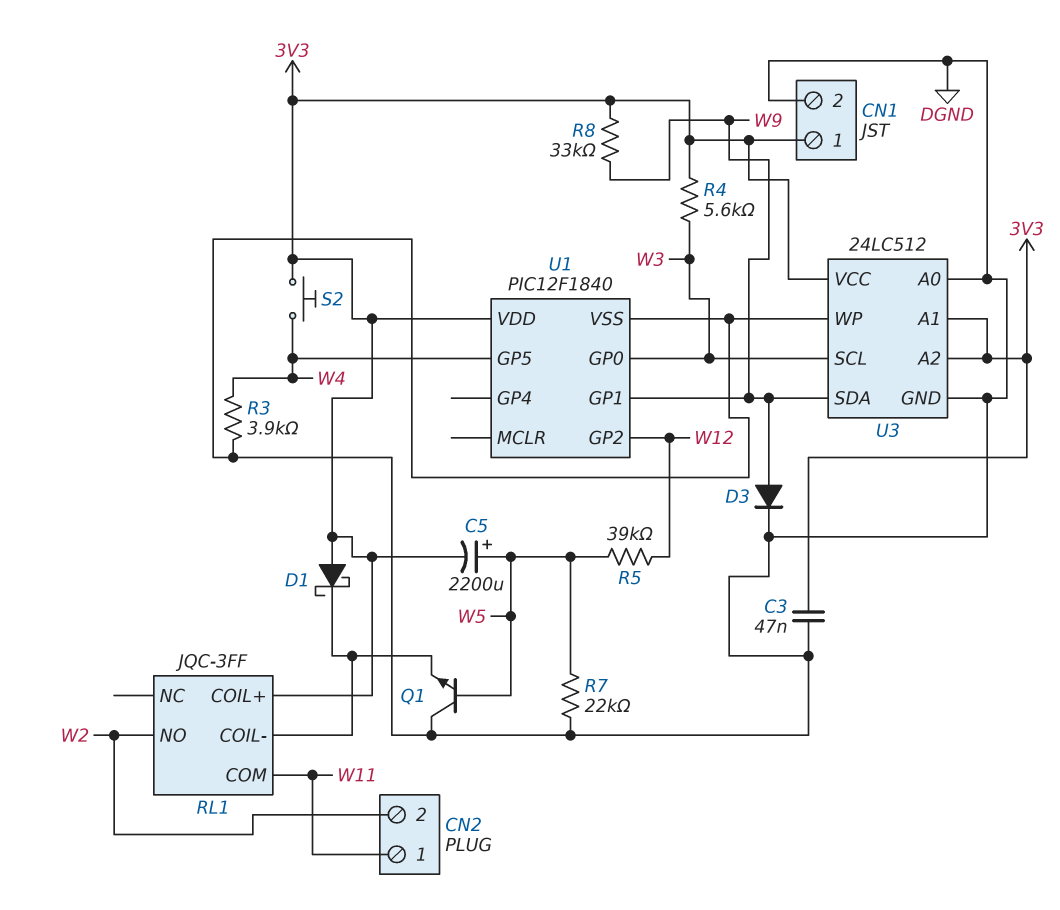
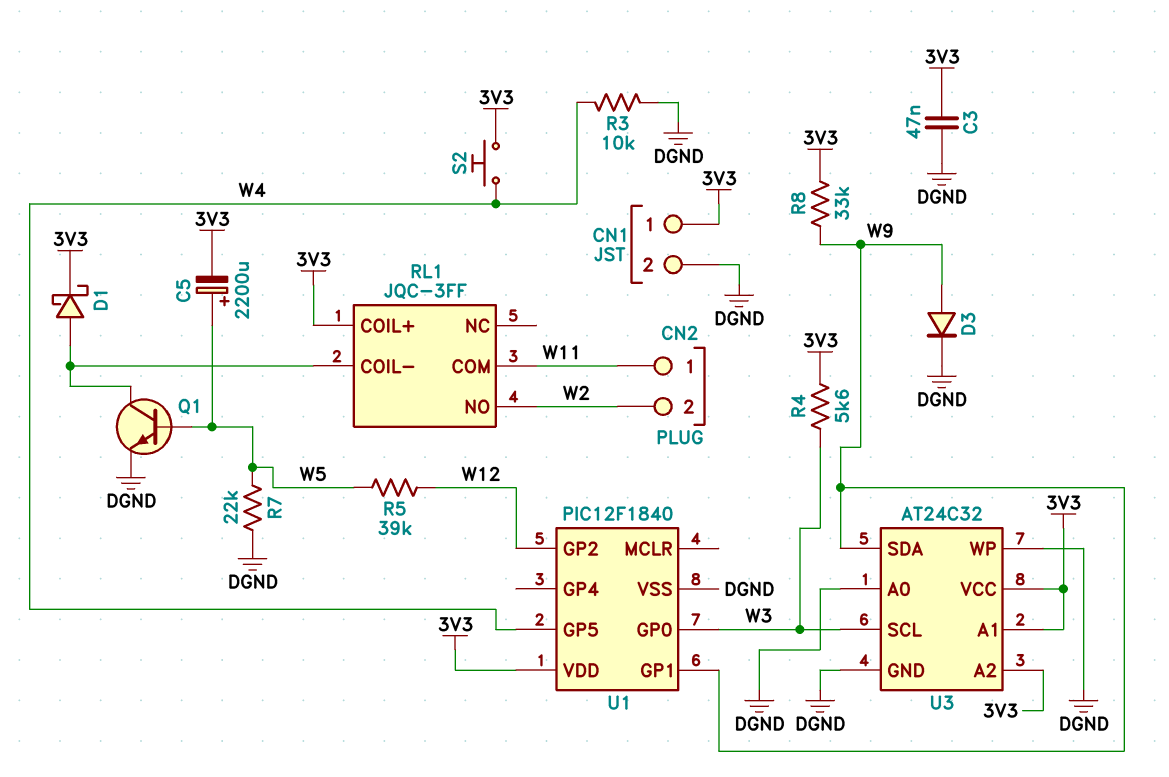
D1: schottky (A 3V3, K RL1/COIL-) -> schottky (A RL1/COIL-, K 3V3)
Q1: NPN (B W5, C DGND, E RL1/COIL-) -> NPN (B W5, C RL1/COIL-, E DGND)
R3: 3.9k (DGND, W4) -> 10k (DGND, W4)
U3: 24LC512 -> AT24C32

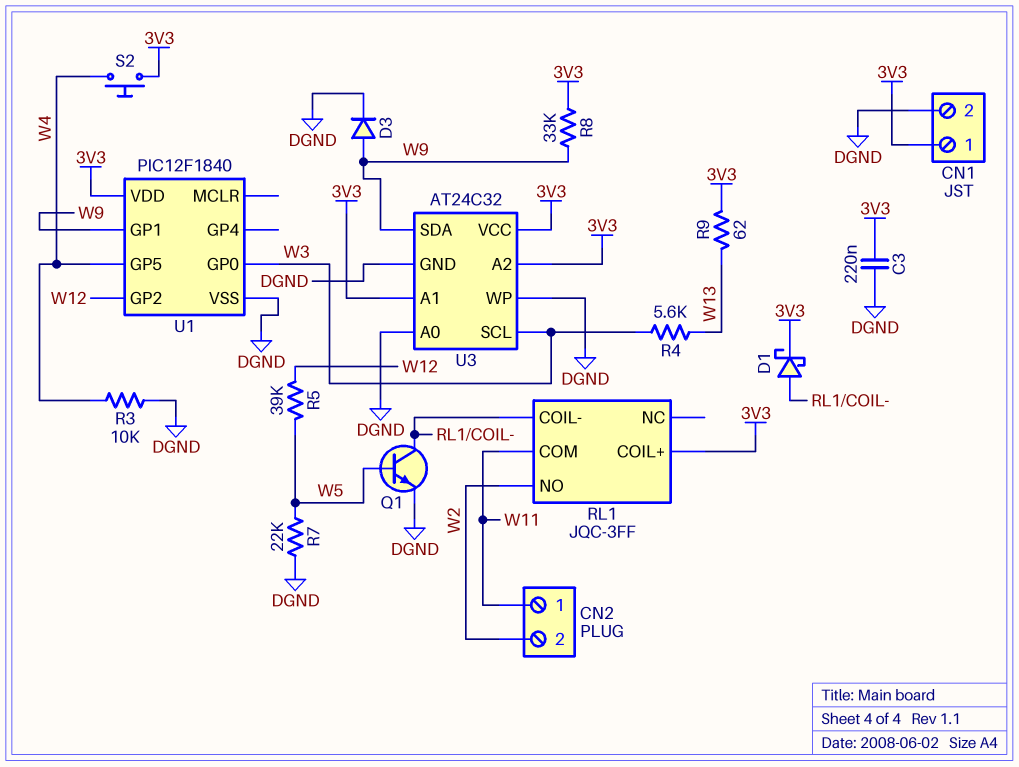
C3: 47nF (3V3, DGND) -> 220nF (3V3, DGND)
C5: 2200uF (plus W5, minus 3V3) -> none
R4: 5.6k (3V3, W3) -> 5.6k (W3, W13)
R9: none -> 62 (3V3, W13)

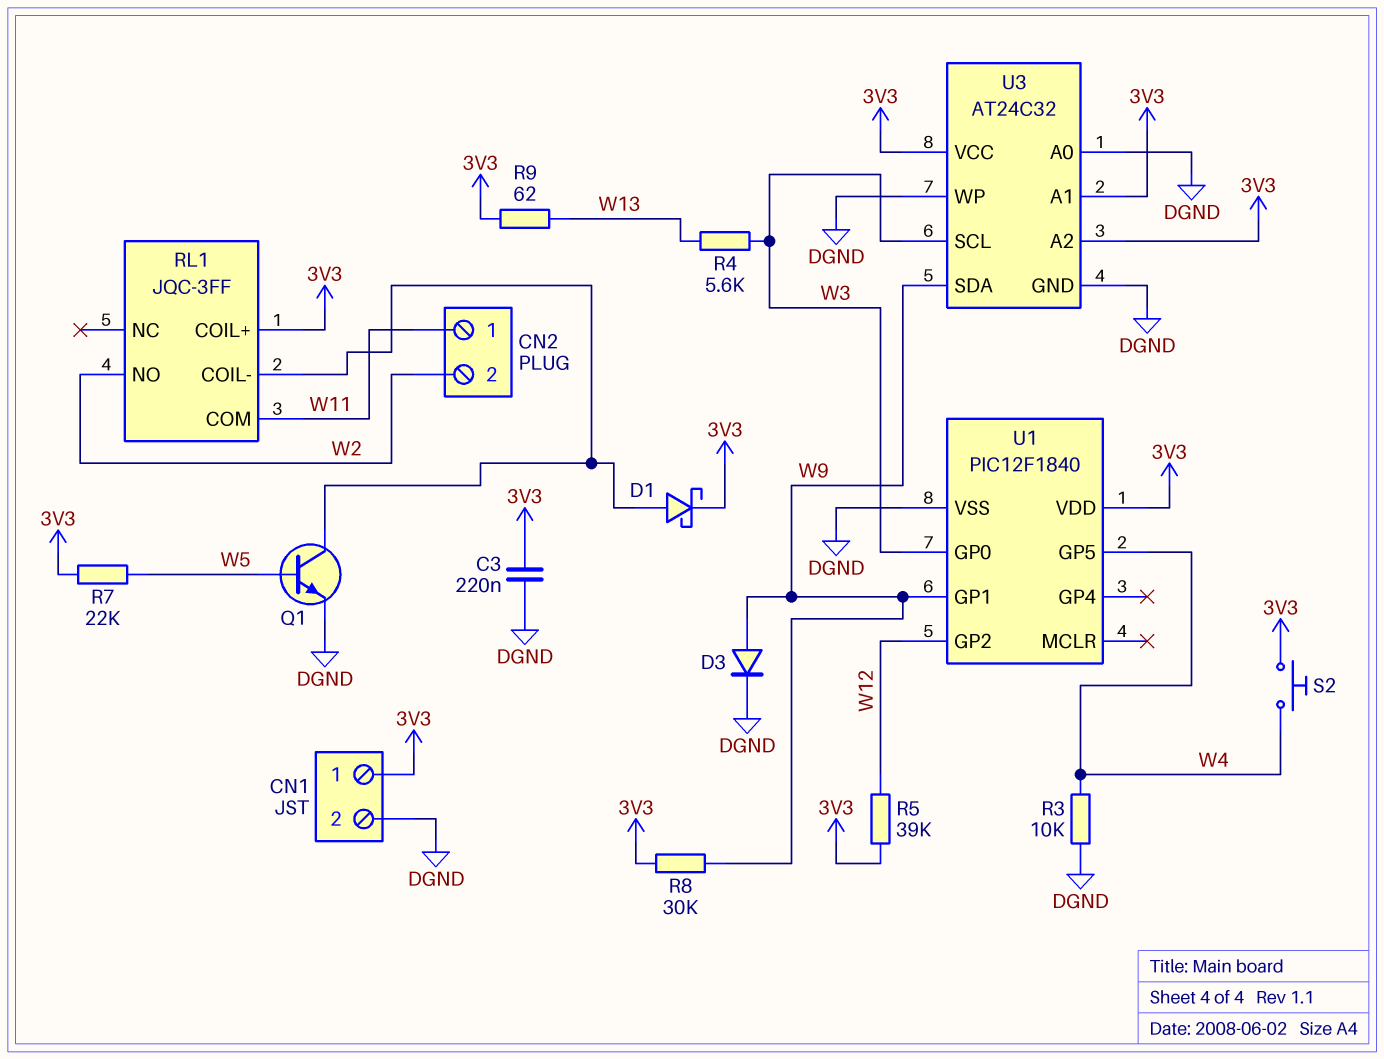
R5: 39k (W5, W12) -> 39k (3V3, W12)
R7: 22k (DGND, W5) -> 22k (3V3, W5)
R8: 33k (3V3, W9) -> 30k (3V3, W9)

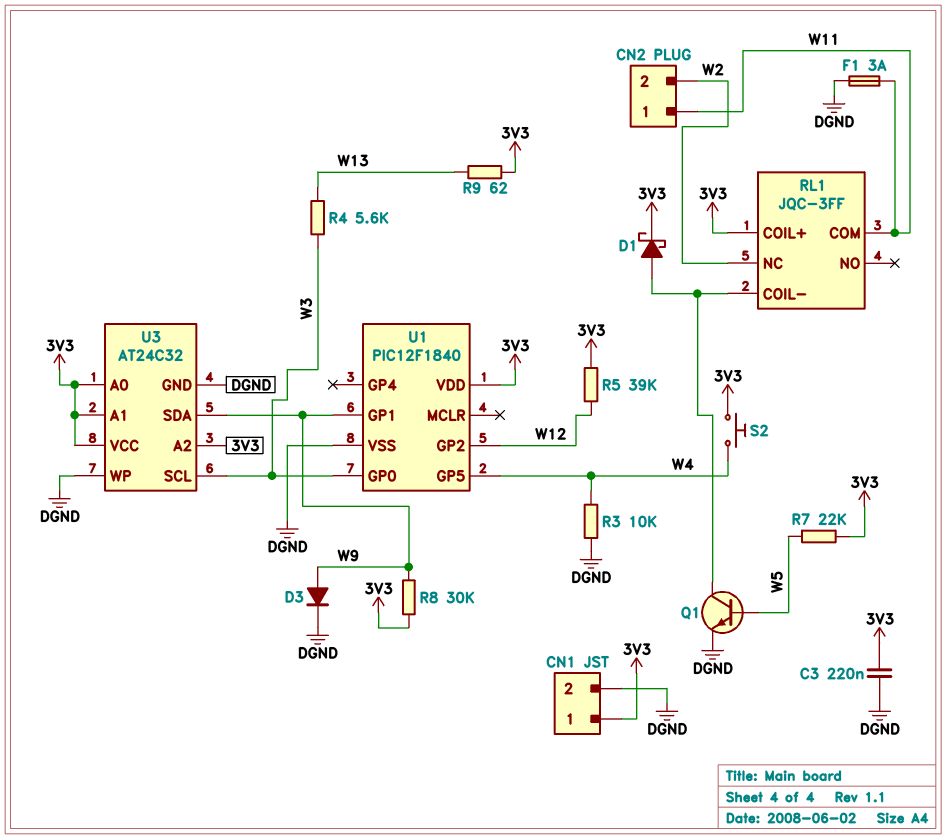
F1: none -> 3A (DGND, W11)
RL1 pin NC: none -> W2
RL1 pin NO: W2 -> none
U3 pin A0: DGND -> 3V3

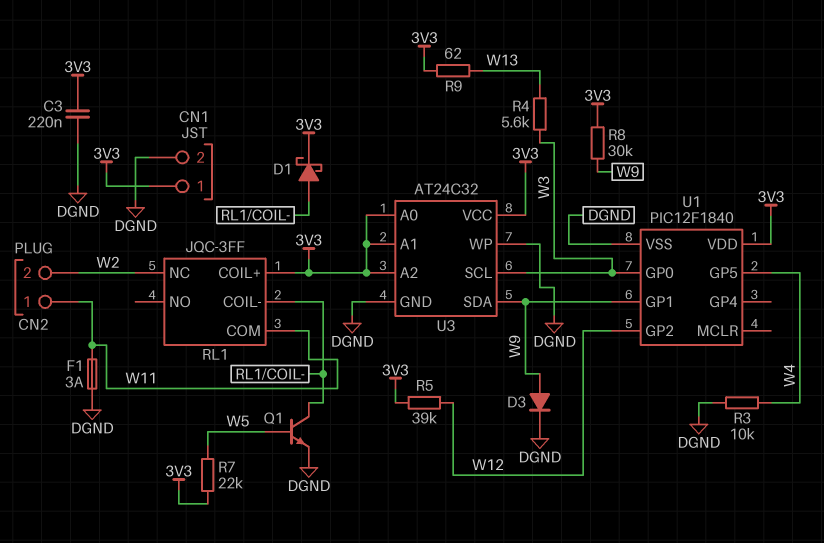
S2: button (3V3, W4) -> none

